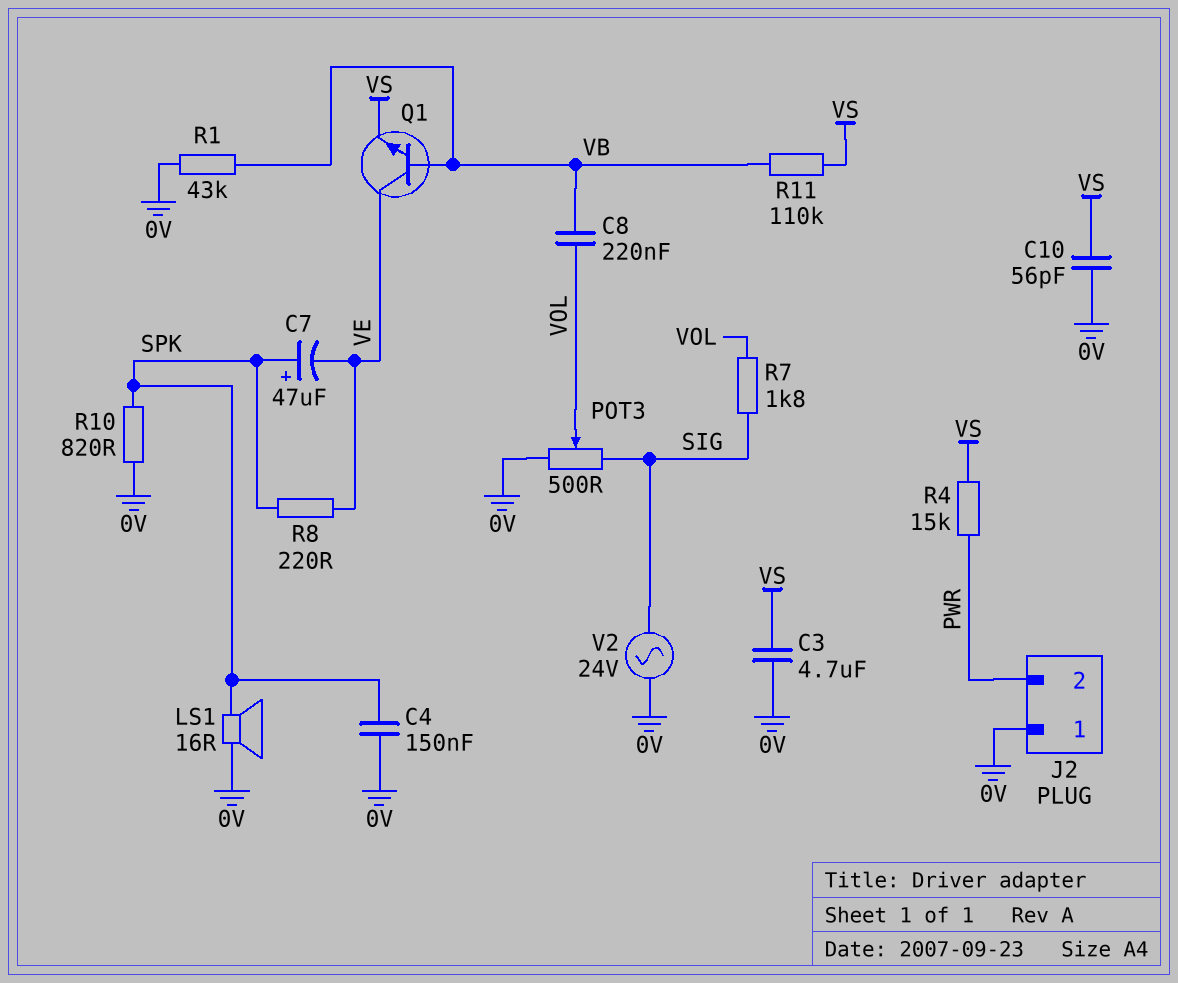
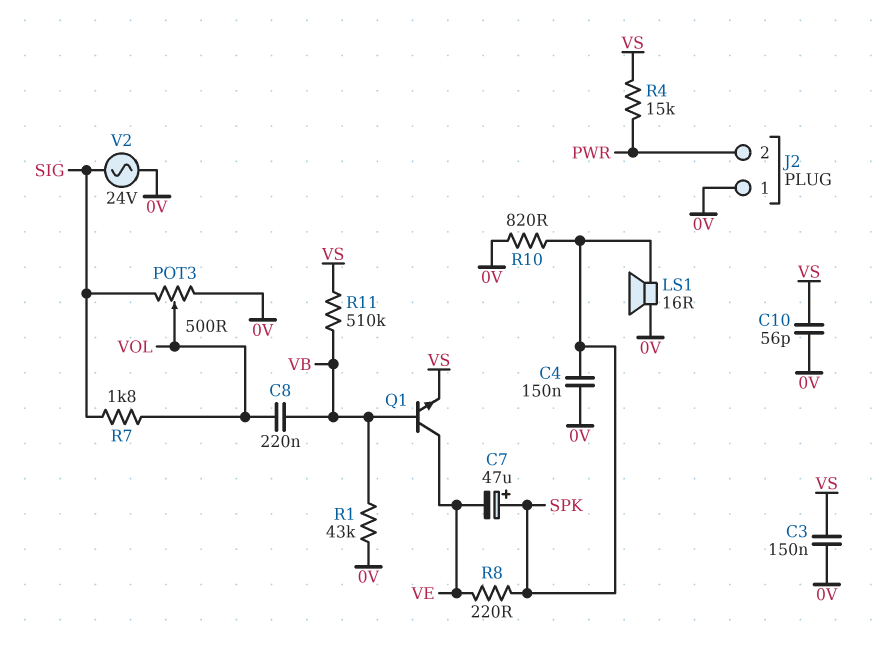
C3: 4.7uF (0V, VS) -> 150nF (0V, VS)
R11: 110k (VB, VS) -> 510k (VB, VS)

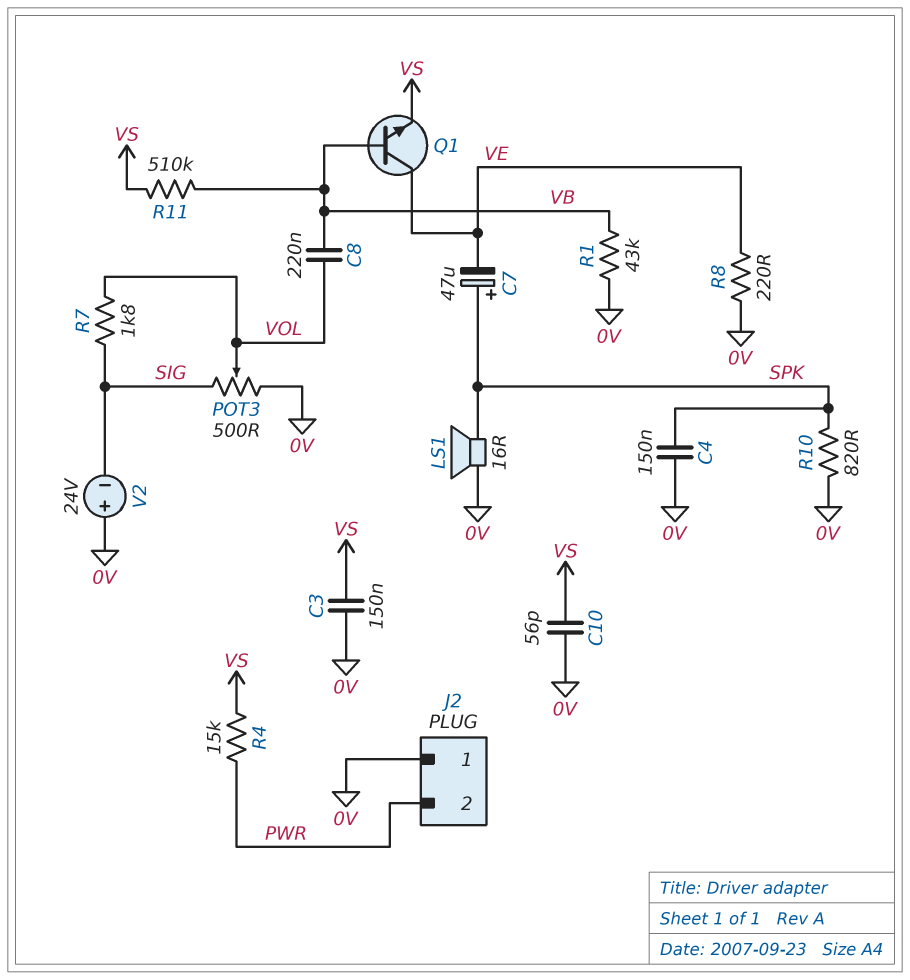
R8: 220 (SPK, VE) -> 220 (0V, VE)
V2: AC 24V (0V, SIG) -> 24V (plus 0V, minus SIG)

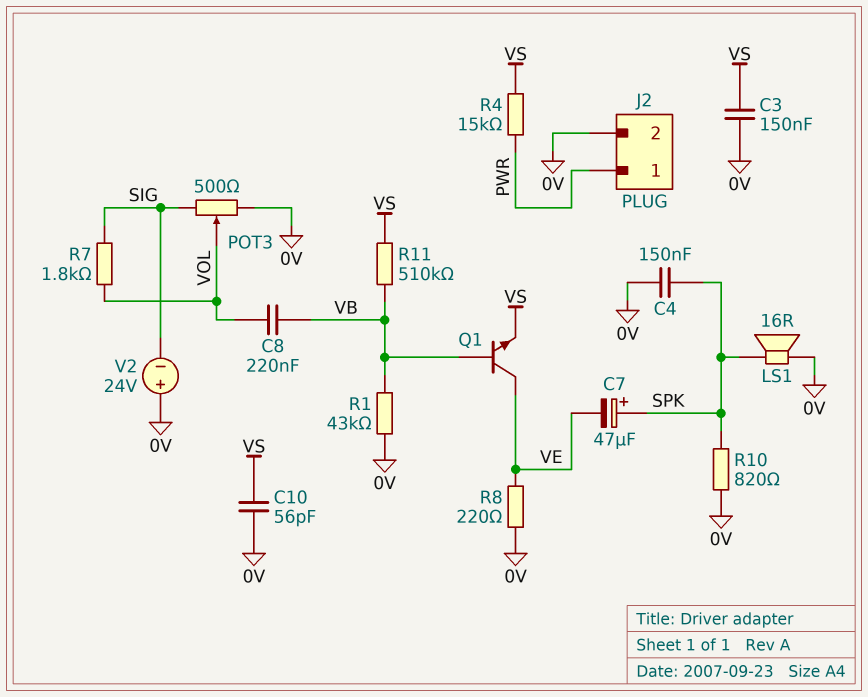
J2 pin 1: 0V -> PWR
J2 pin 2: PWR -> 0V

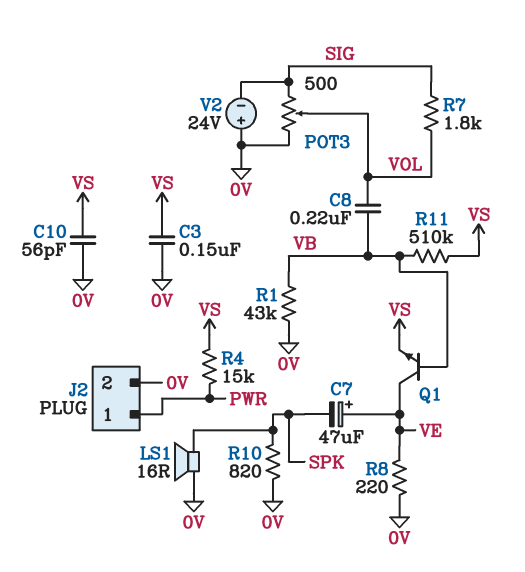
C4: 150nF (0V, SPK) -> none
C7: 47uF (plus SPK, minus VE) -> 47uF (plus VE, minus SPK)

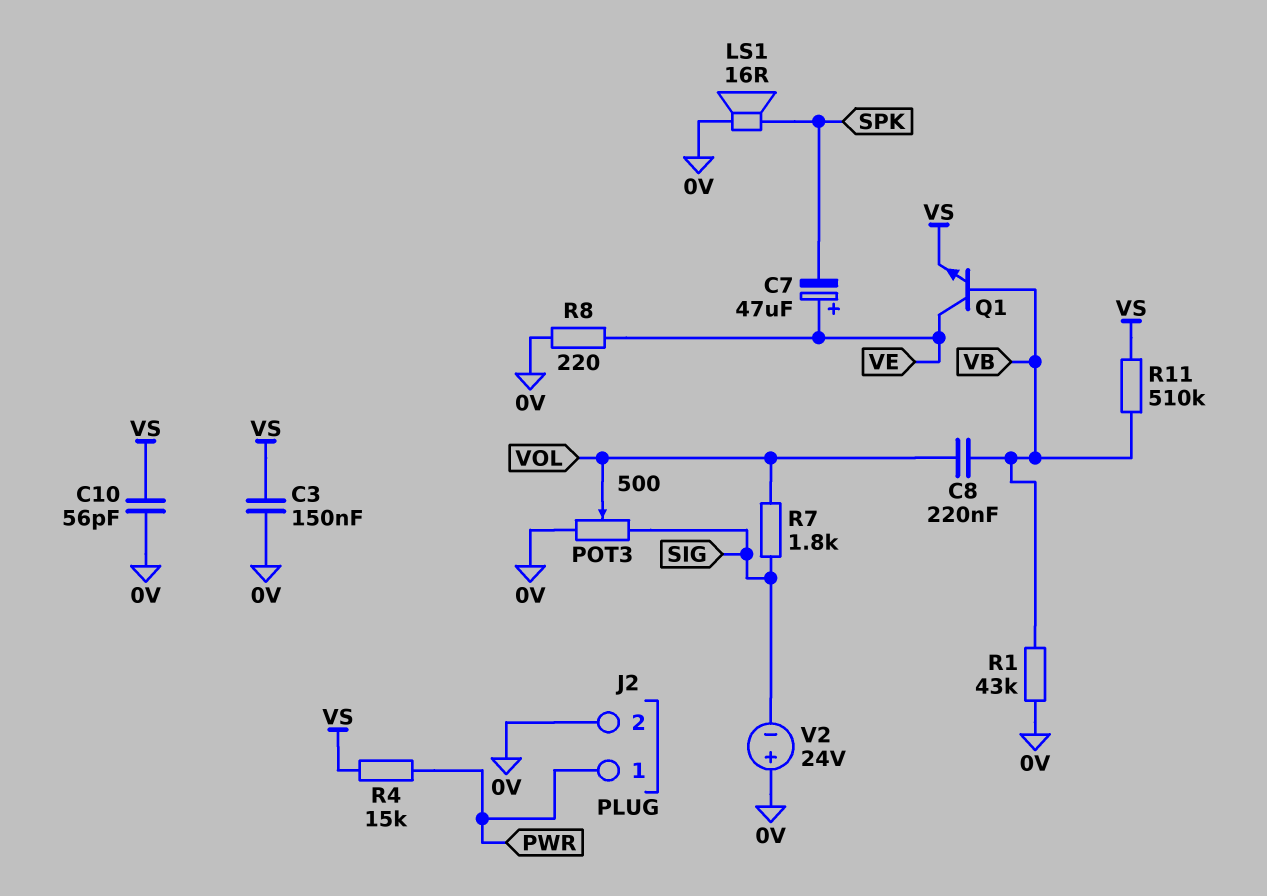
R10: 820 (0V, SPK) -> none

